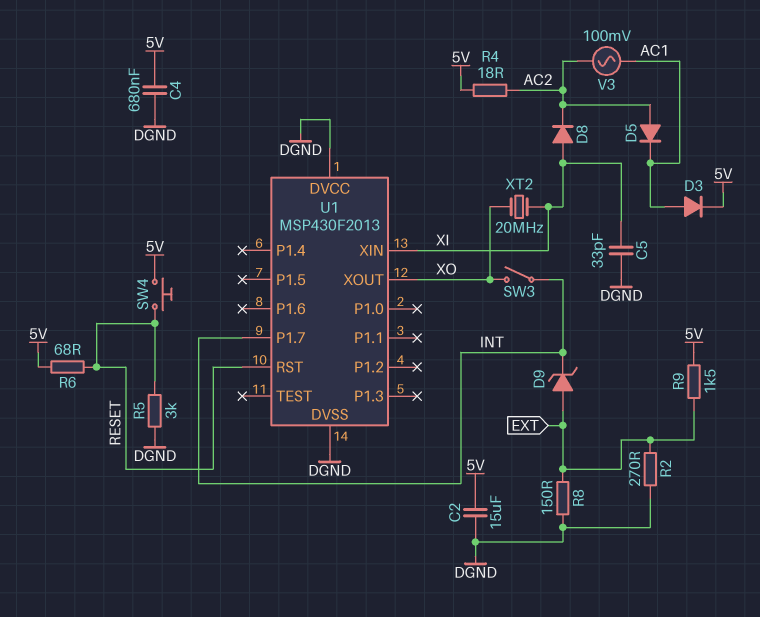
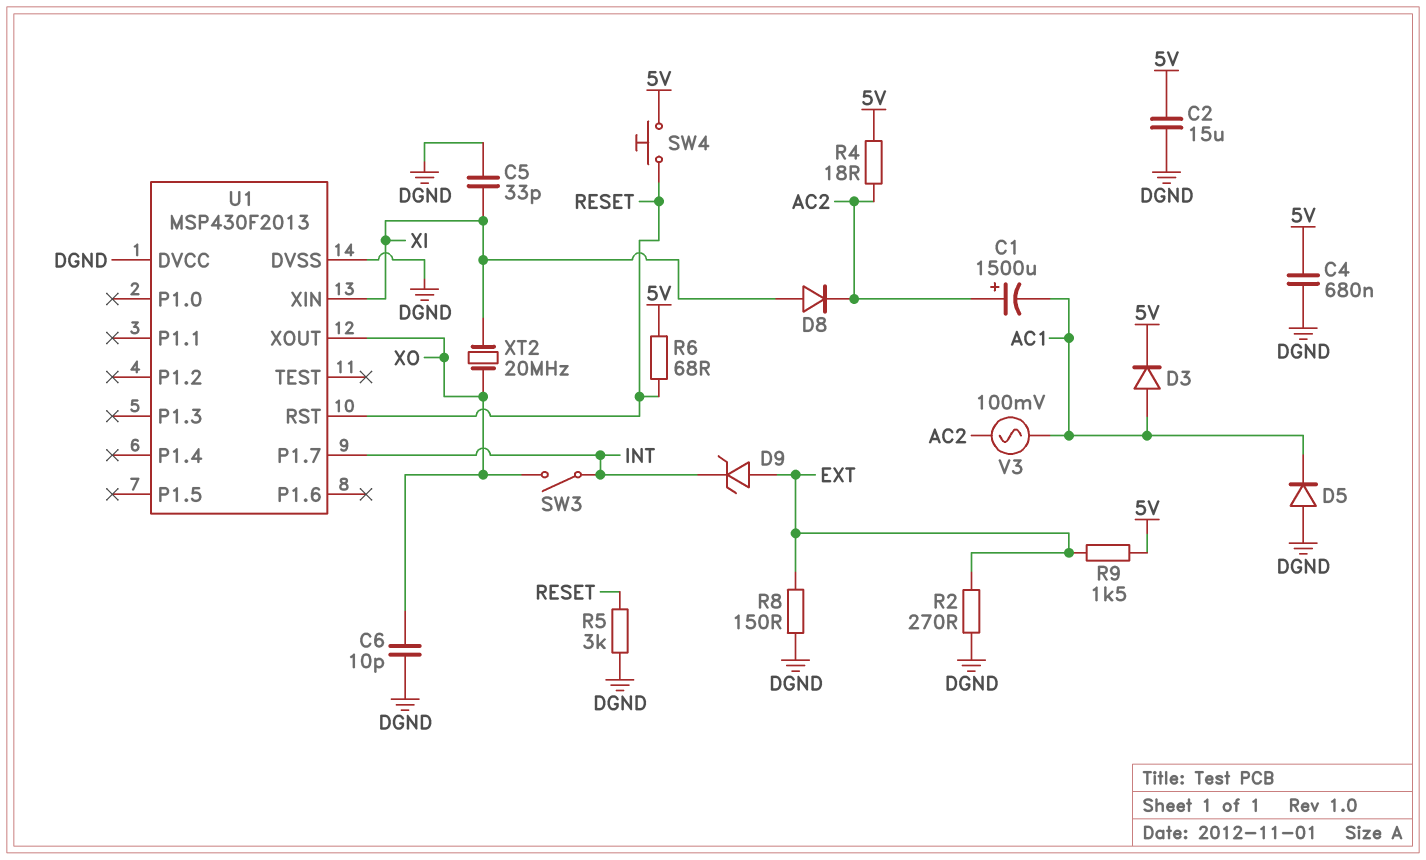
C1: none -> 1500uF (plus AC2, minus AC1)
C6: none -> 10pF (DGND, XO)
D5: diode (A AC2, K AC1) -> diode (A DGND, K AC1)

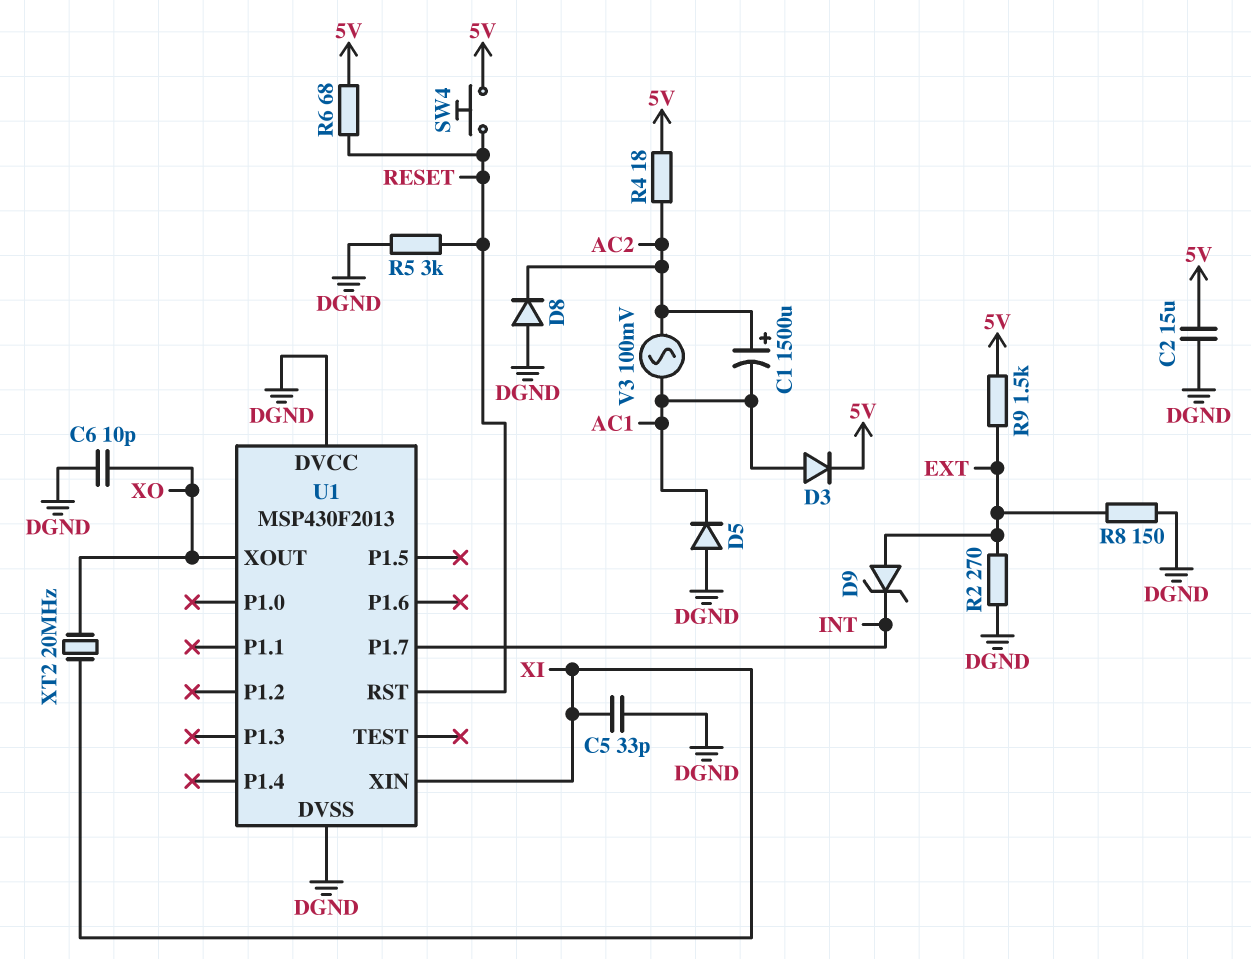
C4: 680nF (5V, DGND) -> none
D8: diode (A XI, K AC2) -> diode (A DGND, K AC2)
SW3: switch (INT, XO) -> none

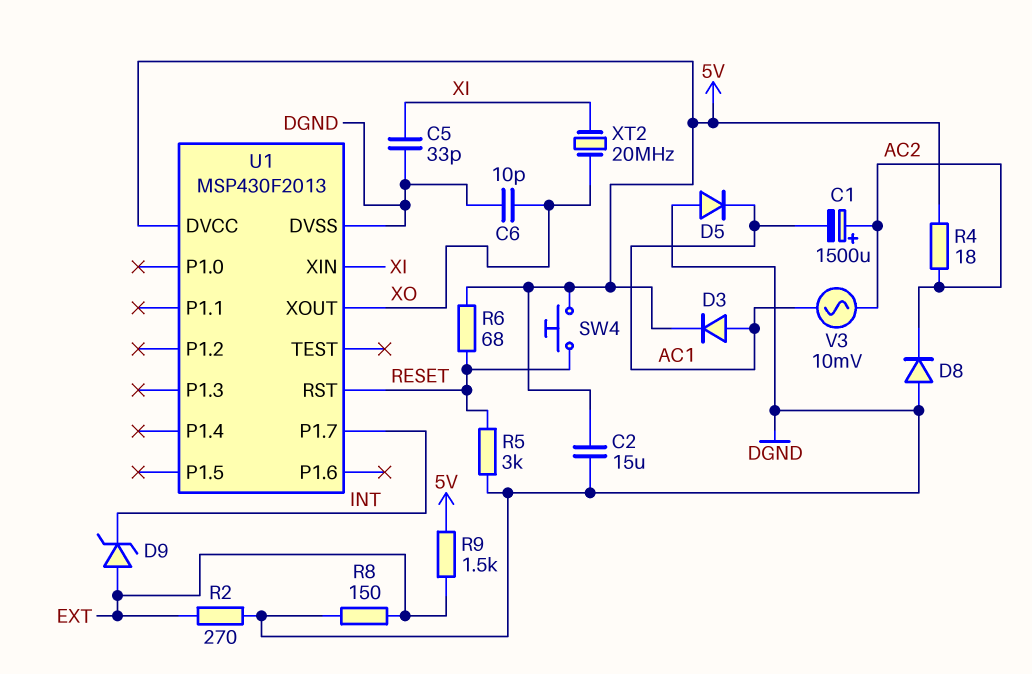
U1 pin DVCC: DGND -> 5V
V3: AC 100mV (AC1, AC2) -> AC 10mV (AC1, AC2)

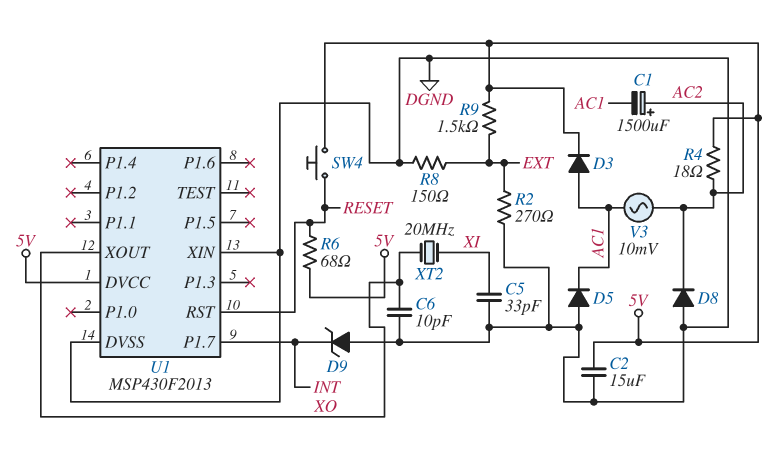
D9: zener (A EXT, K INT) -> zener (A DGND, K INT)
R5: 3k (DGND, RESET) -> none
U1 pin XIN: XI -> DGND

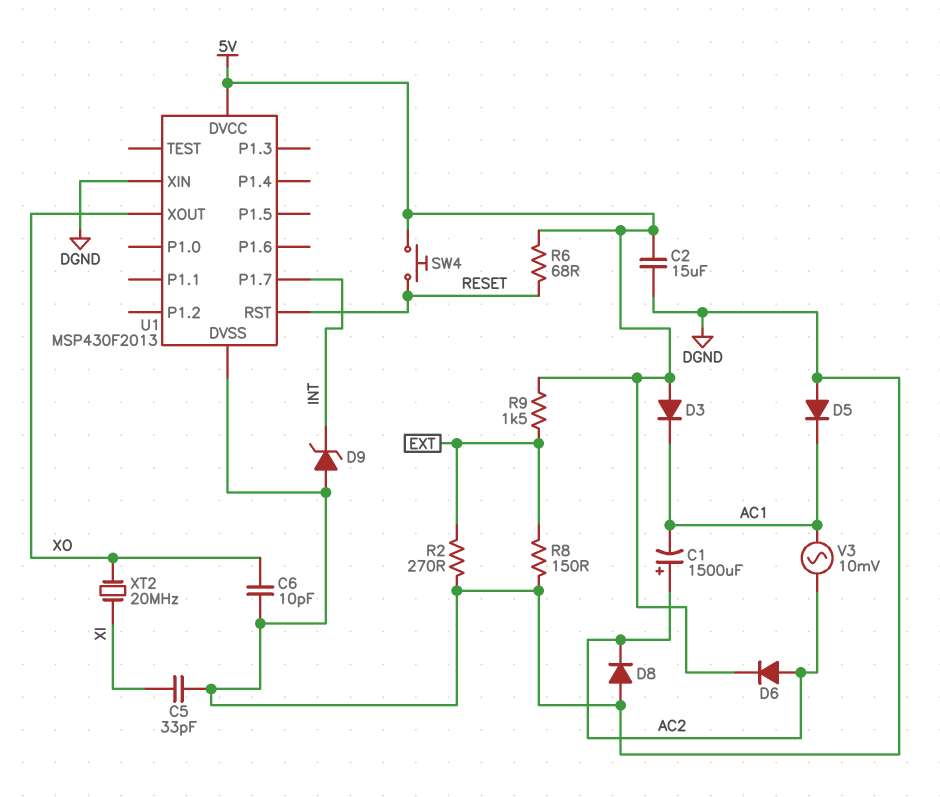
D3: diode (A AC1, K 5V) -> diode (A 5V, K AC1)
D6: none -> diode (A AC2, K 5V)
R4: 18 (5V, AC2) -> none

